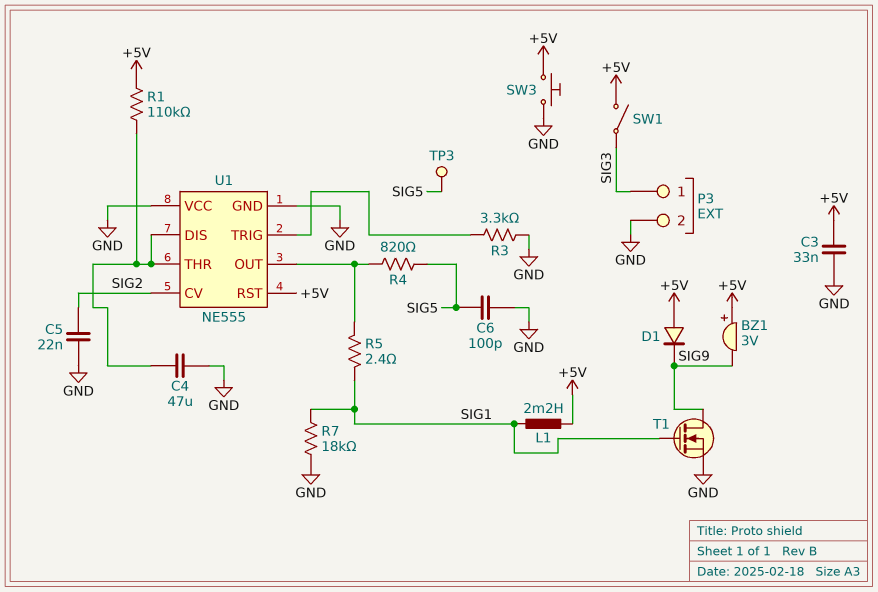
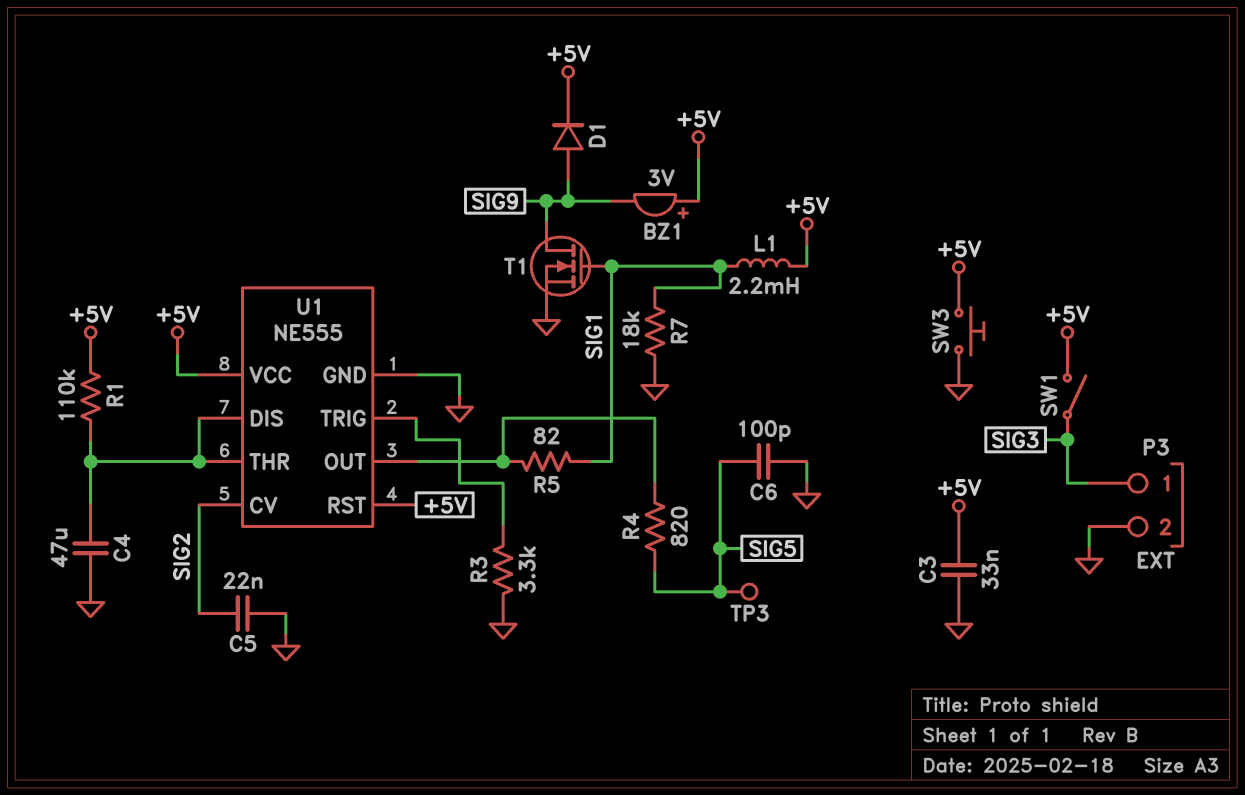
D1: diode (A +5V, K SIG9) -> diode (A SIG9, K +5V)
R5: 2.4 (SIG1, U1/OUT) -> 82 (SIG1, U1/OUT)
U1 pin VCC: GND -> +5V

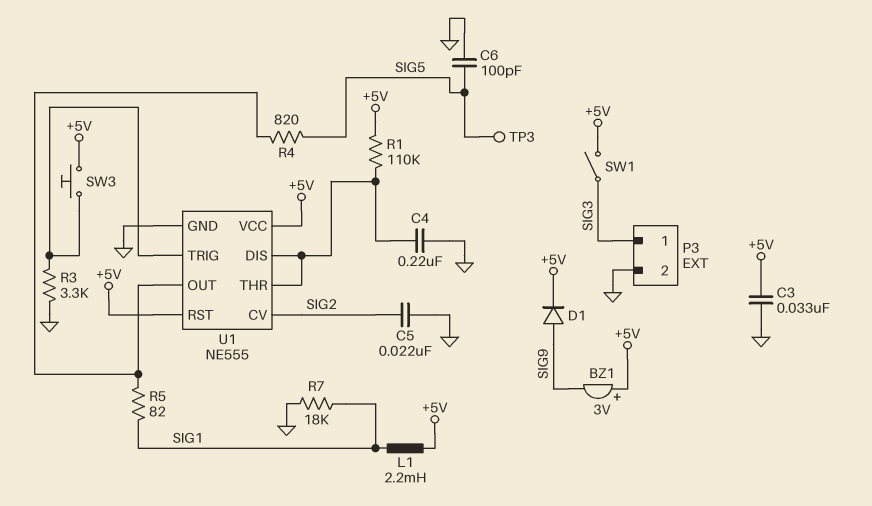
C4: 47uF (GND, U1/DIS) -> 220nF (GND, U1/DIS)
SW3: button (+5V, GND) -> button (+5V, U1/TRIG)
T1: NMOS (G SIG1, D SIG9, S GND) -> none

